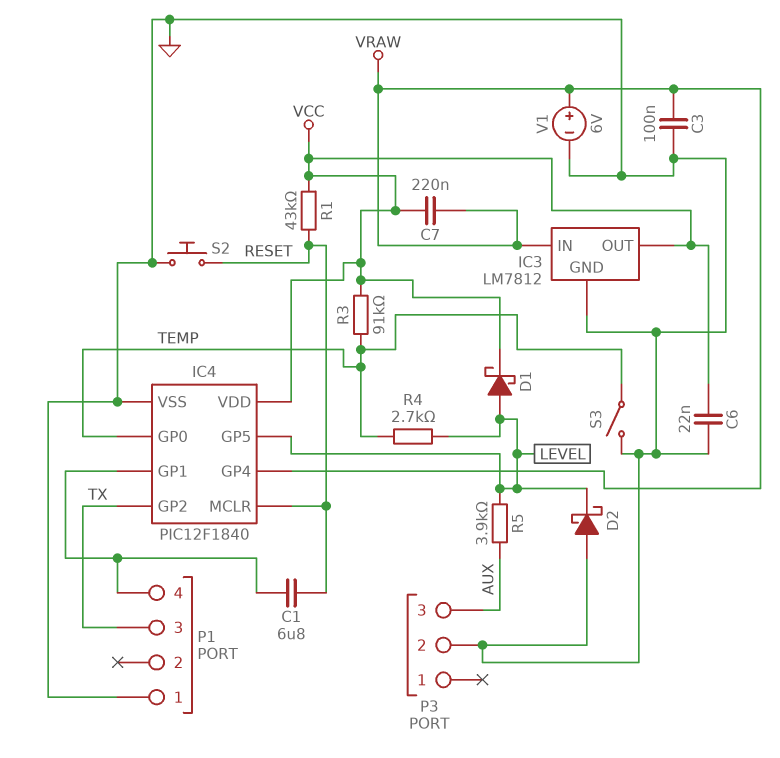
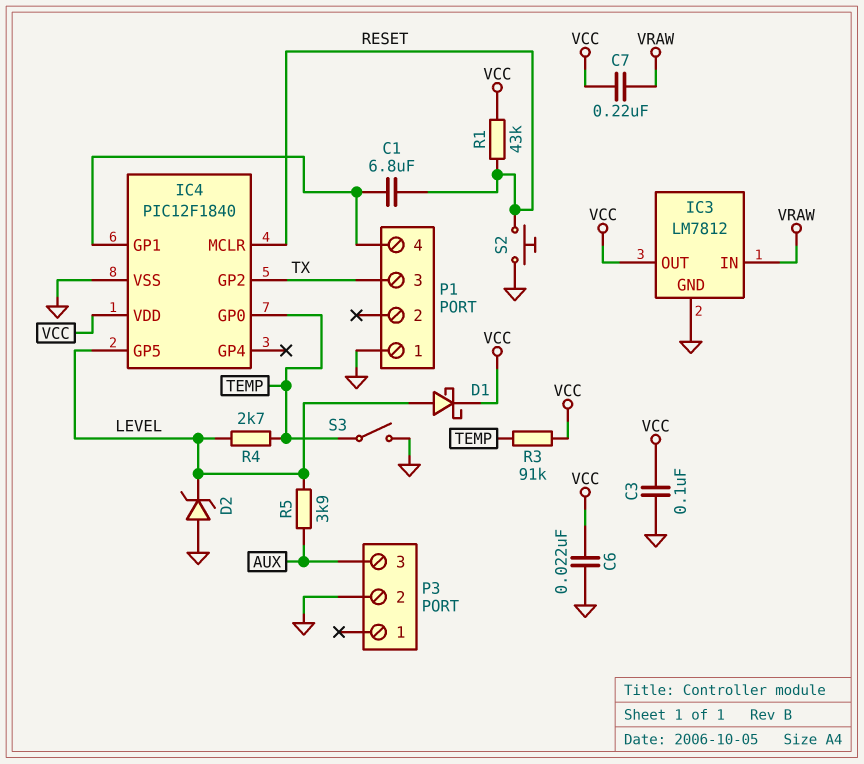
C3: 100nF (GND, VRAW) -> 100nF (GND, VCC)
D2: schottky (A GND, K LEVEL) -> zener (A GND, K LEVEL)
IC4 pin GP4: VRAW -> none
V1: 6V (plus VRAW, minus GND) -> none

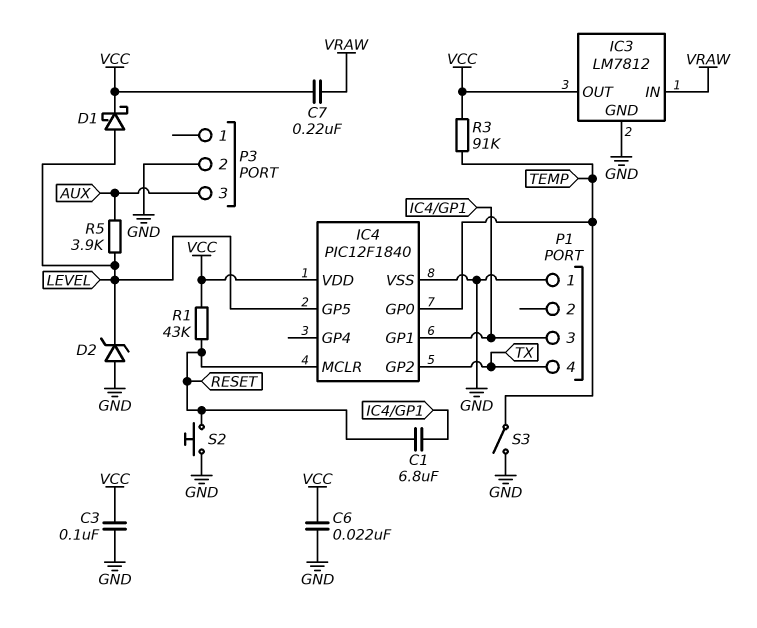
P1 pin 3: TX -> IC4/GP1
P1 pin 4: IC4/GP1 -> TX
R4: 2.7k (LEVEL, TEMP) -> none

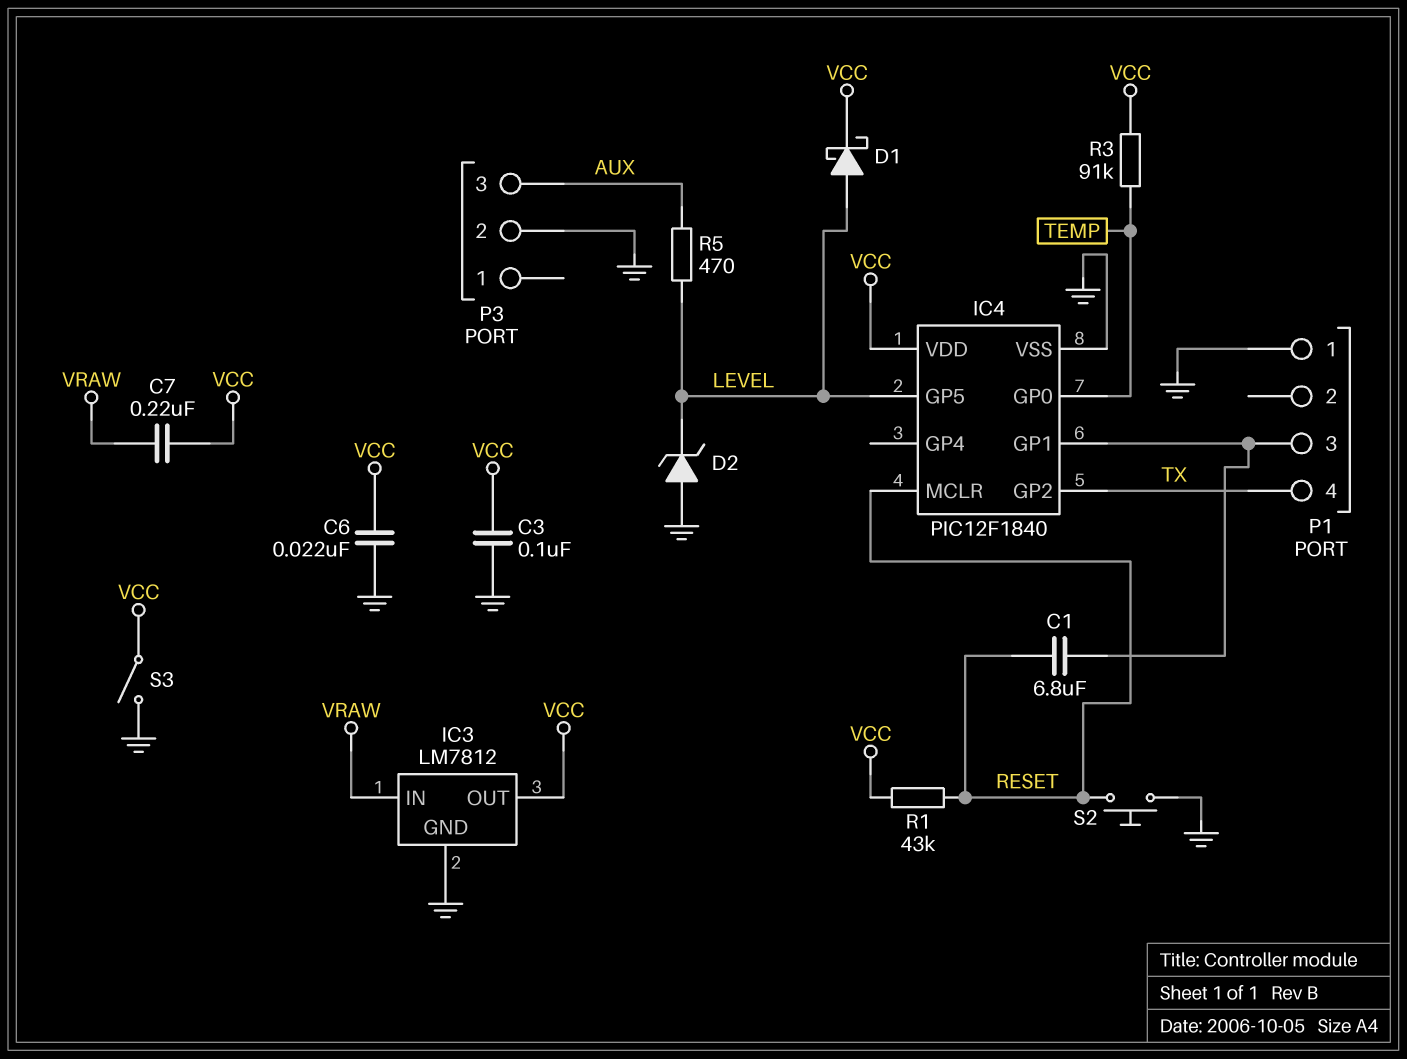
R5: 3.9k (AUX, LEVEL) -> 470 (AUX, LEVEL)
S3: switch (GND, TEMP) -> switch (GND, VCC)

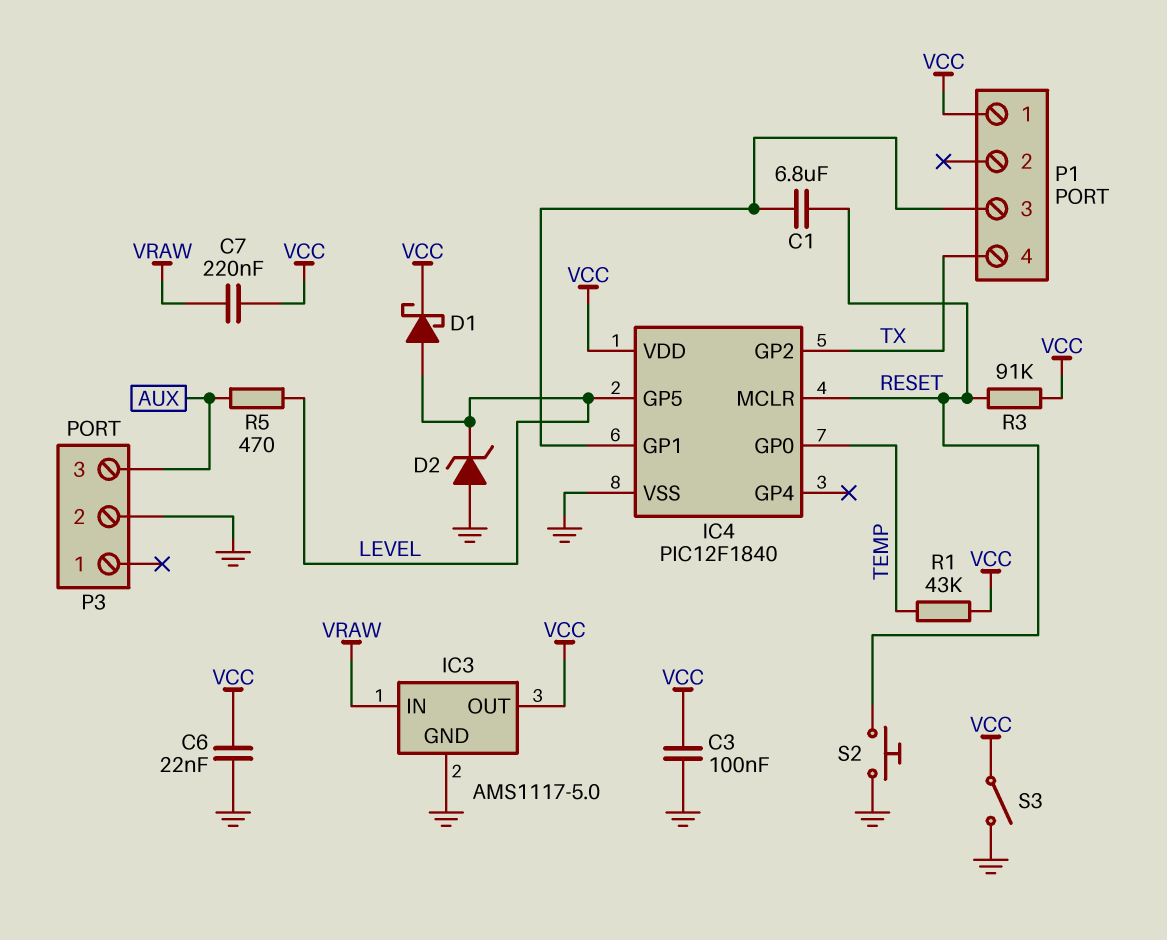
IC3: LM7812 -> AMS1117-5.0
P1 pin 1: GND -> VCC
R1: 43k (RESET, VCC) -> 43k (TEMP, VCC)
R3: 91k (TEMP, VCC) -> 91k (RESET, VCC)

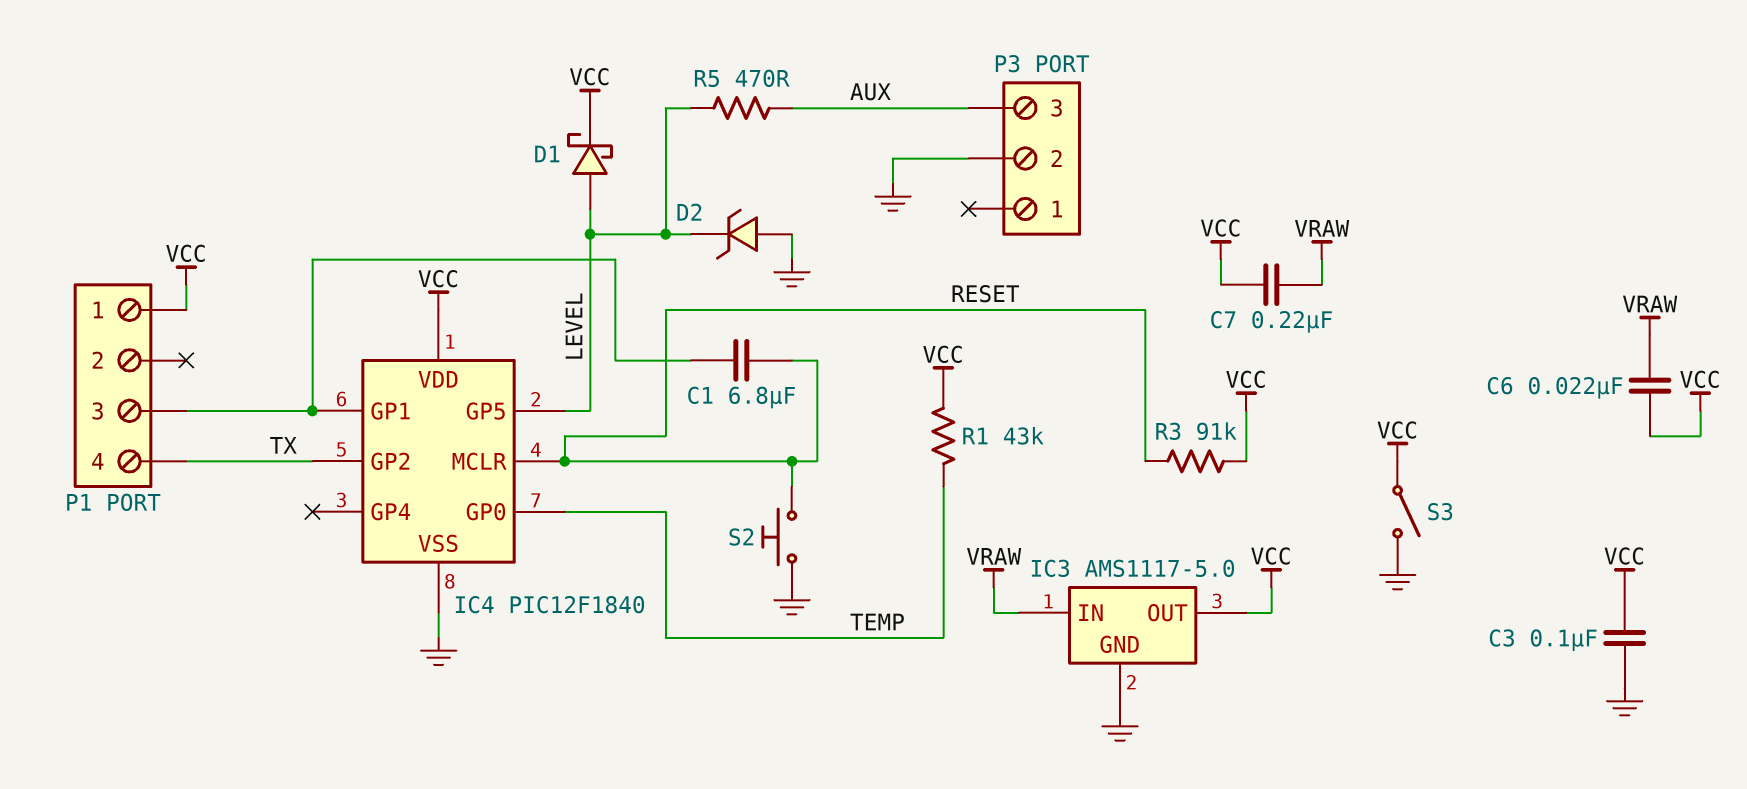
C6: 22nF (GND, VCC) -> 22nF (VCC, VRAW)

